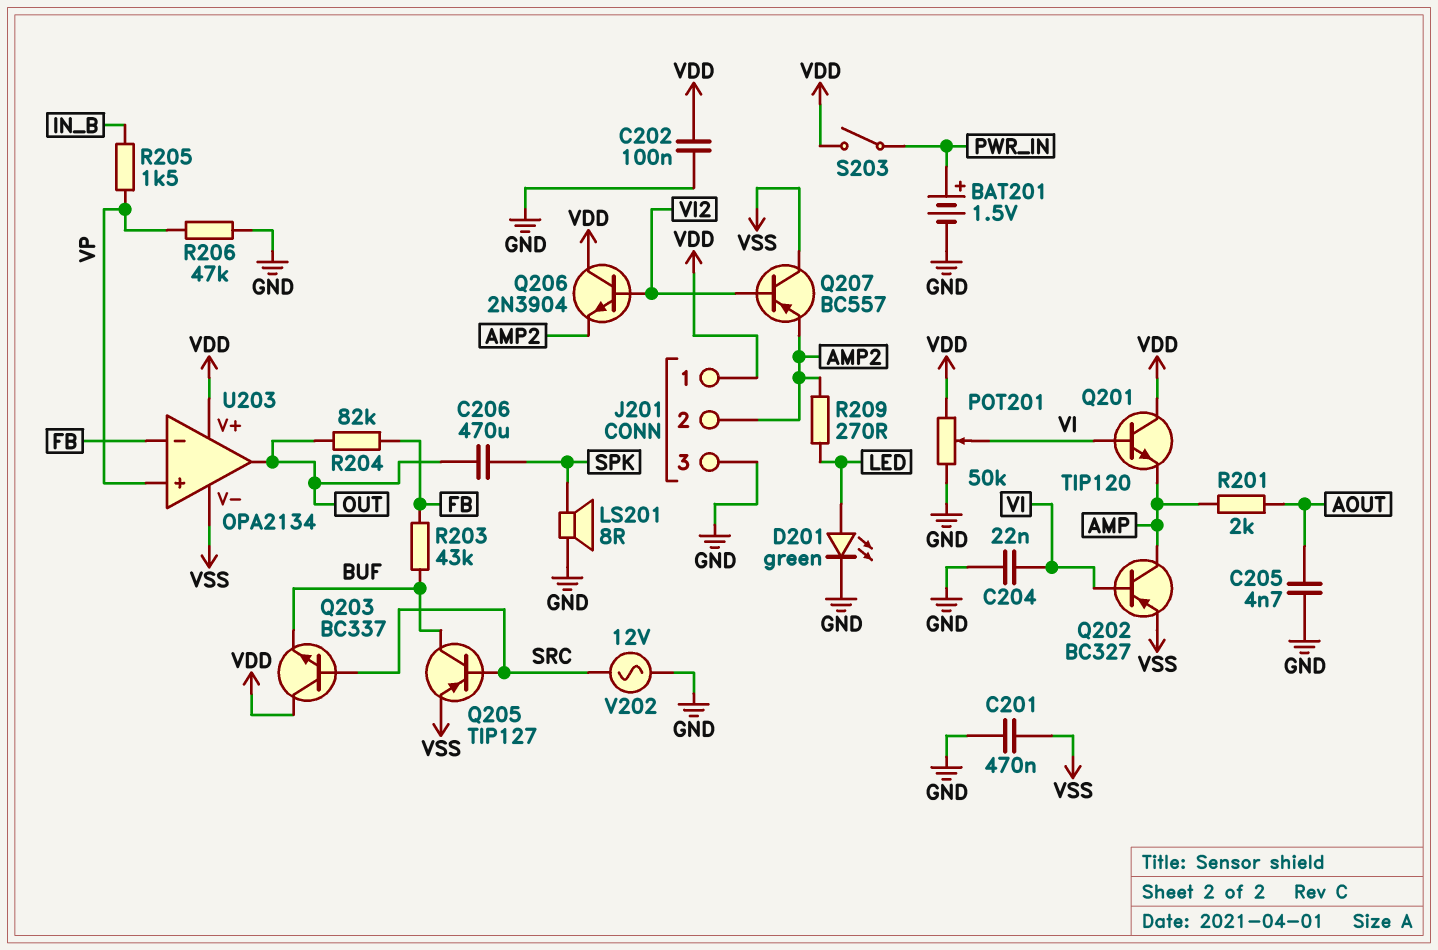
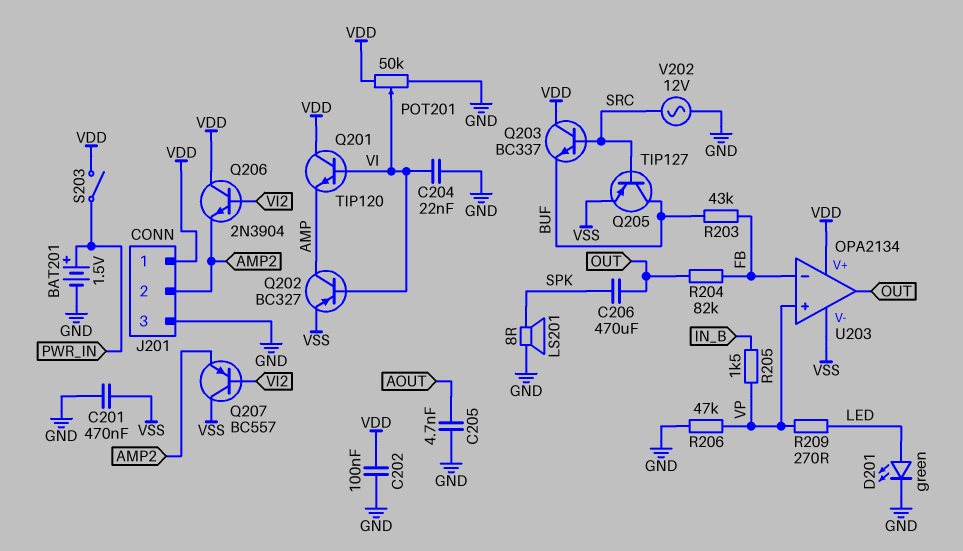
R201: 2k (AMP, AOUT) -> none
R209: 270 (AMP2, LED) -> 270 (LED, VP)

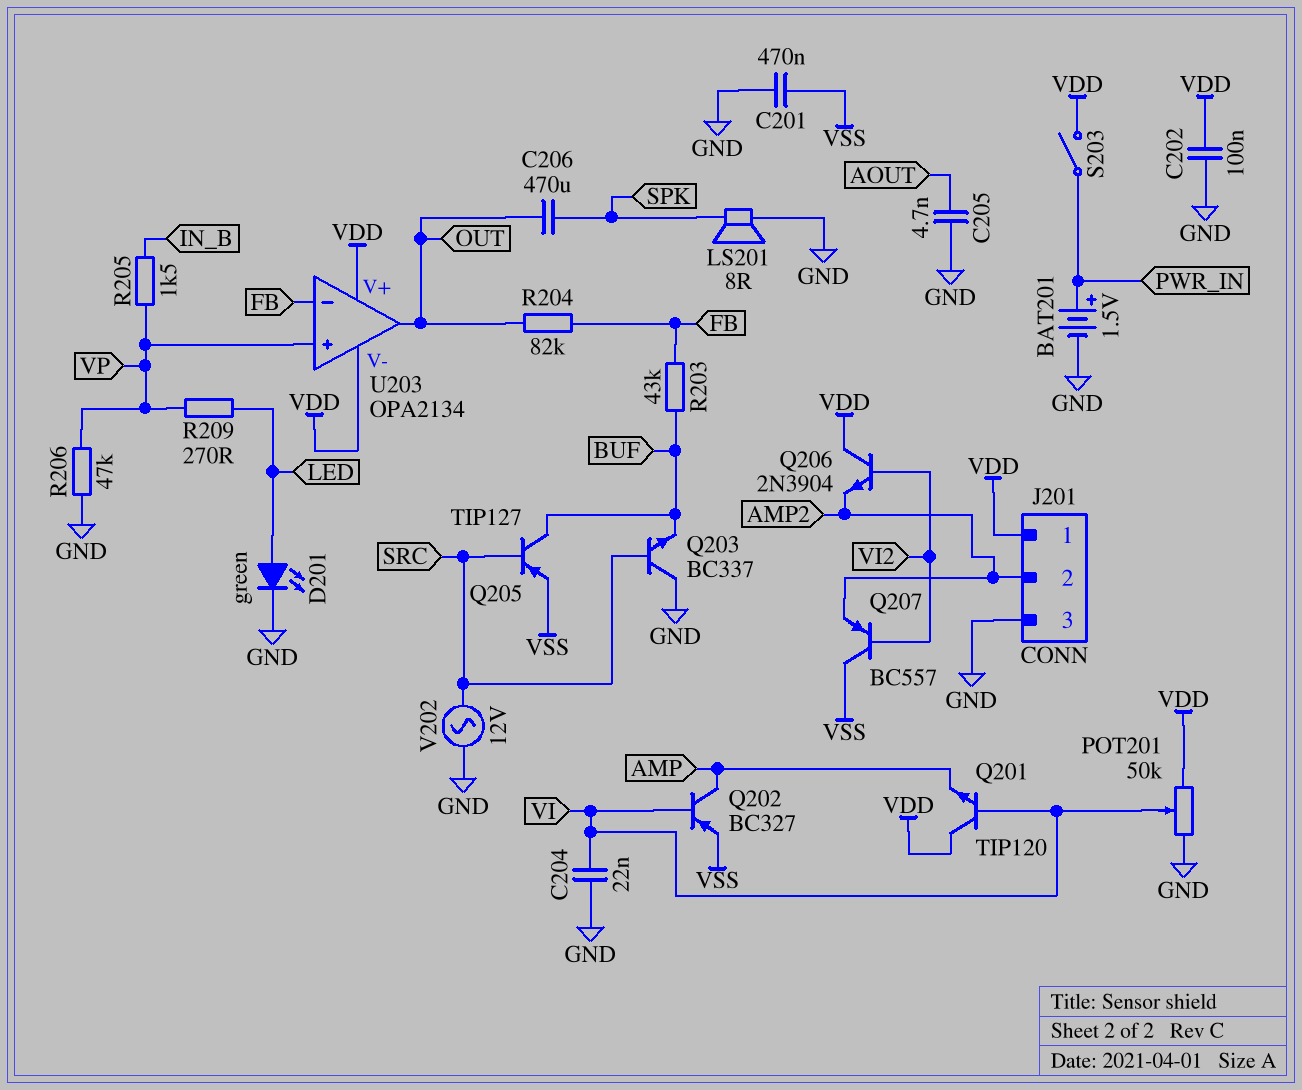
Q203: NPN BC337 (B SRC, C VDD, E BUF) -> NPN BC337 (B SRC, C GND, E BUF)
U203 pin V-: VSS -> VDD

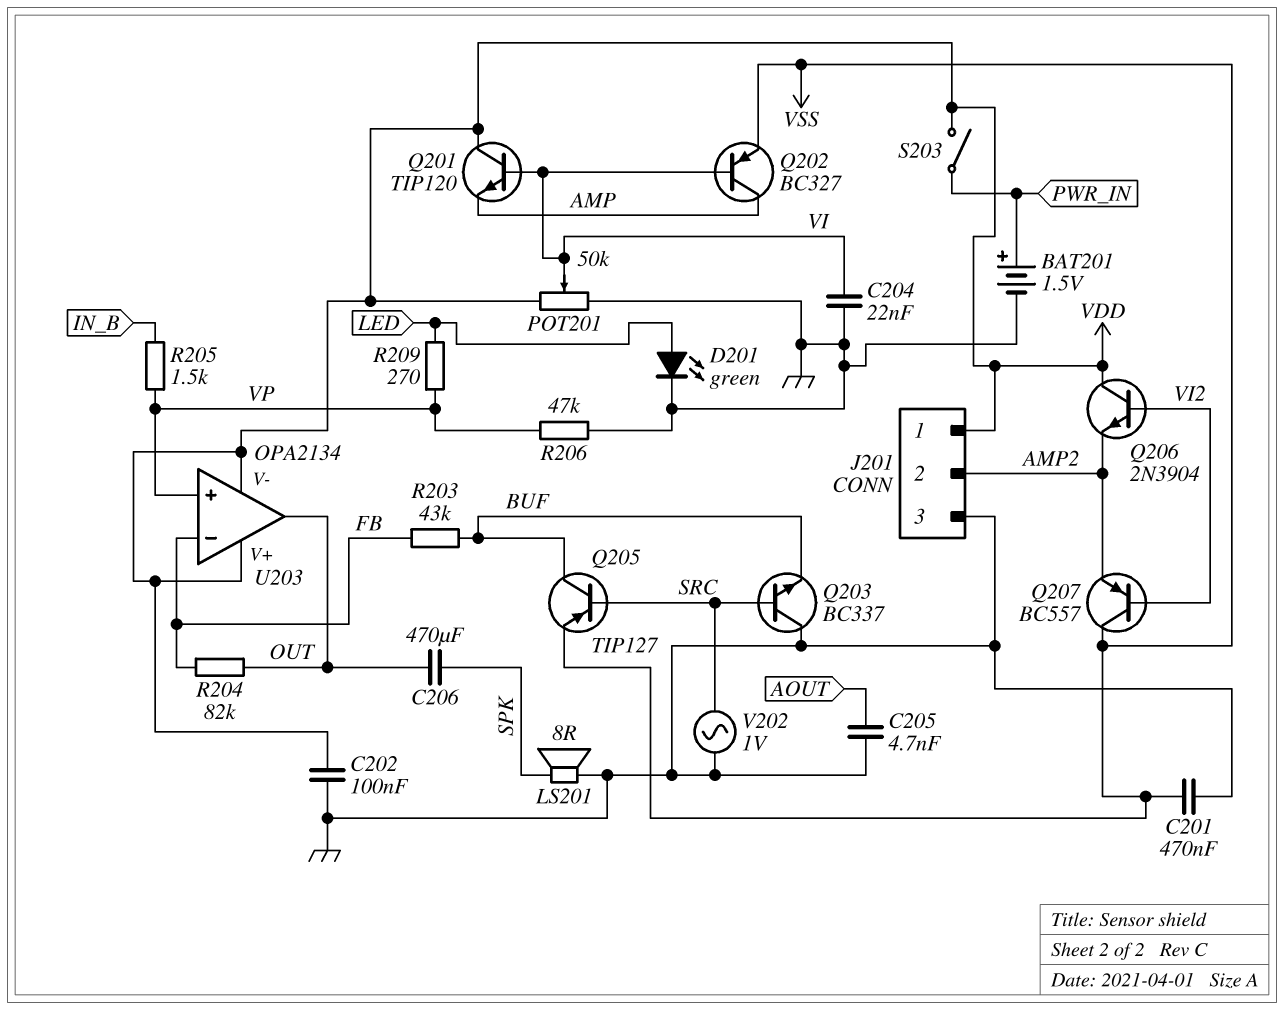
V202: AC 12V (GND, SRC) -> AC 1V (GND, SRC)

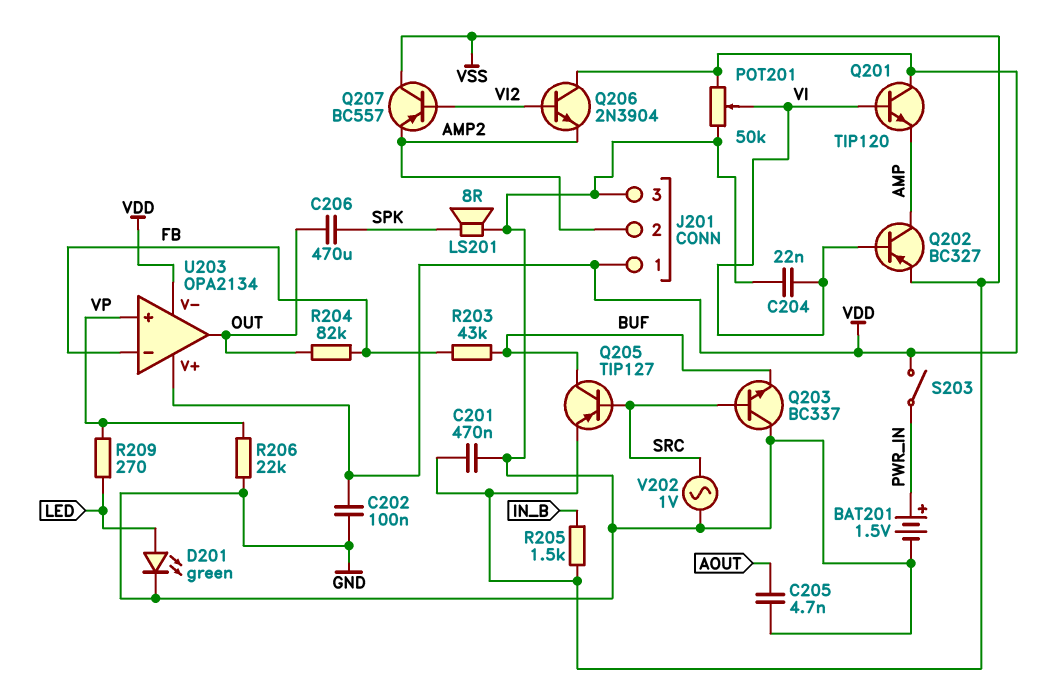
R205: 1.5k (IN_B, VP) -> 1.5k (IN_B, VSS)
R206: 47k (GND, VP) -> 22k (GND, VP)

